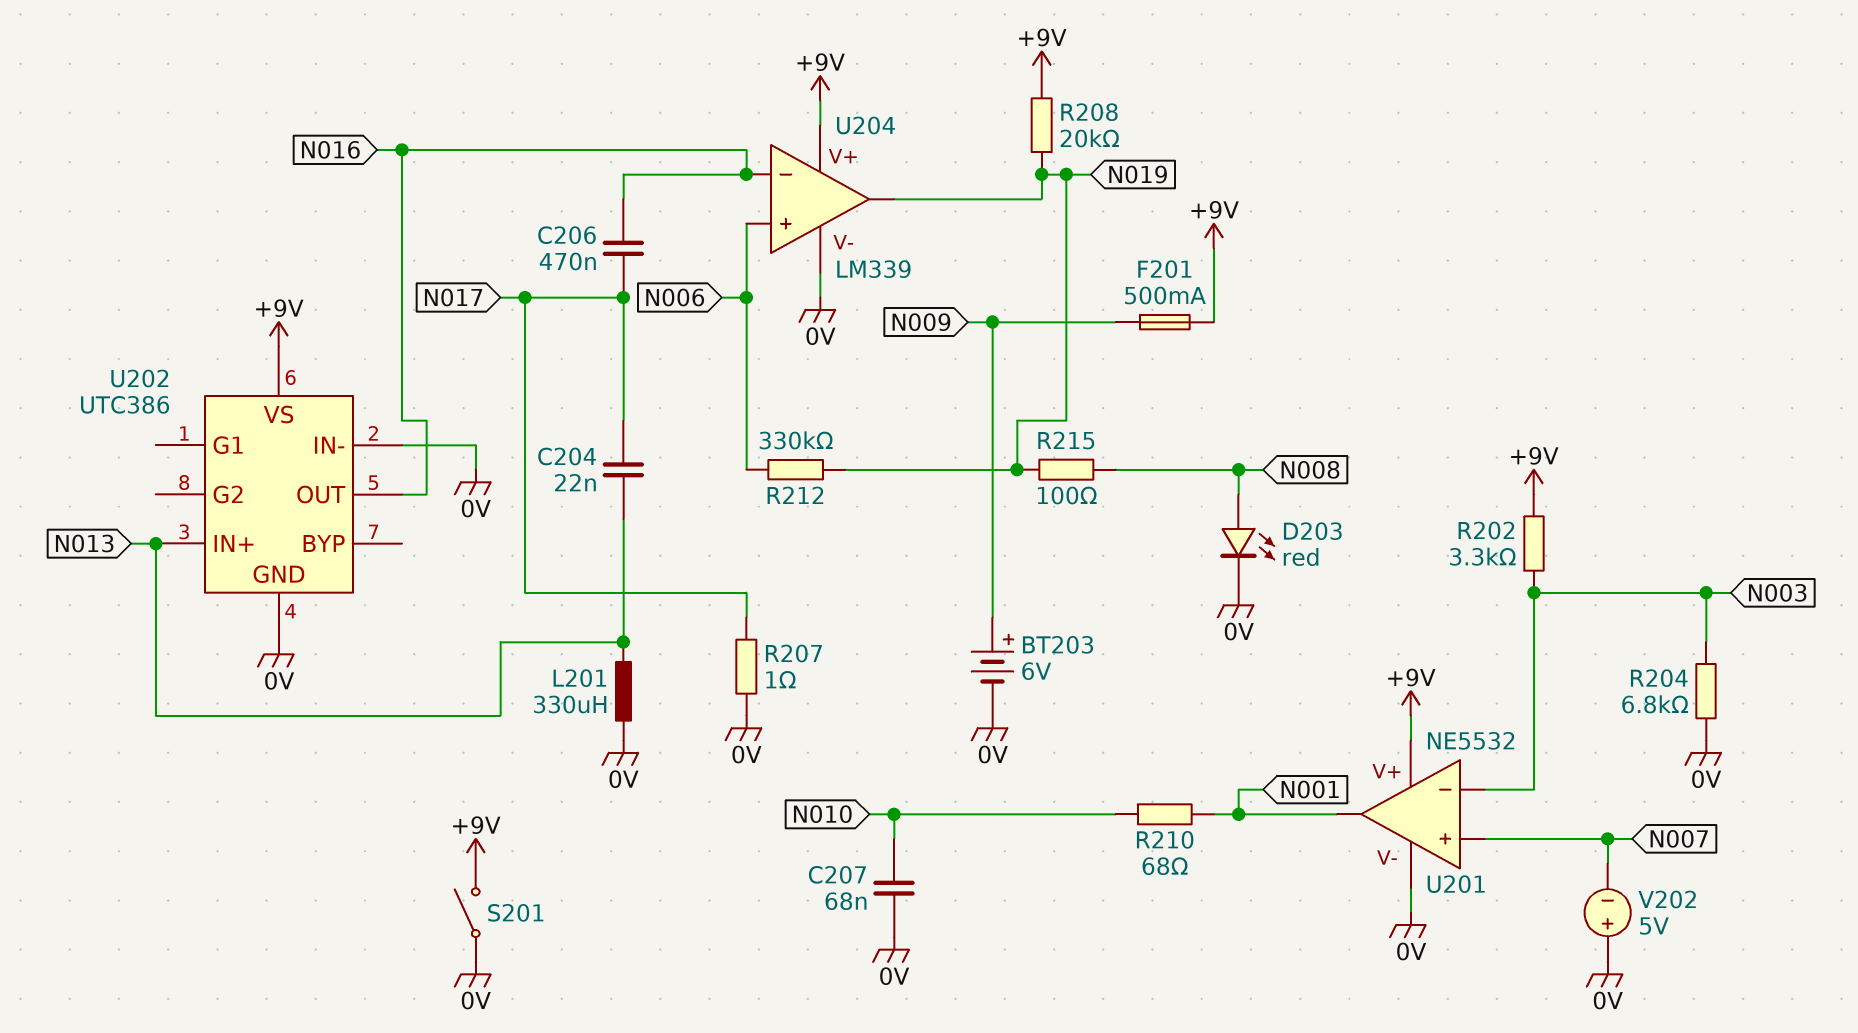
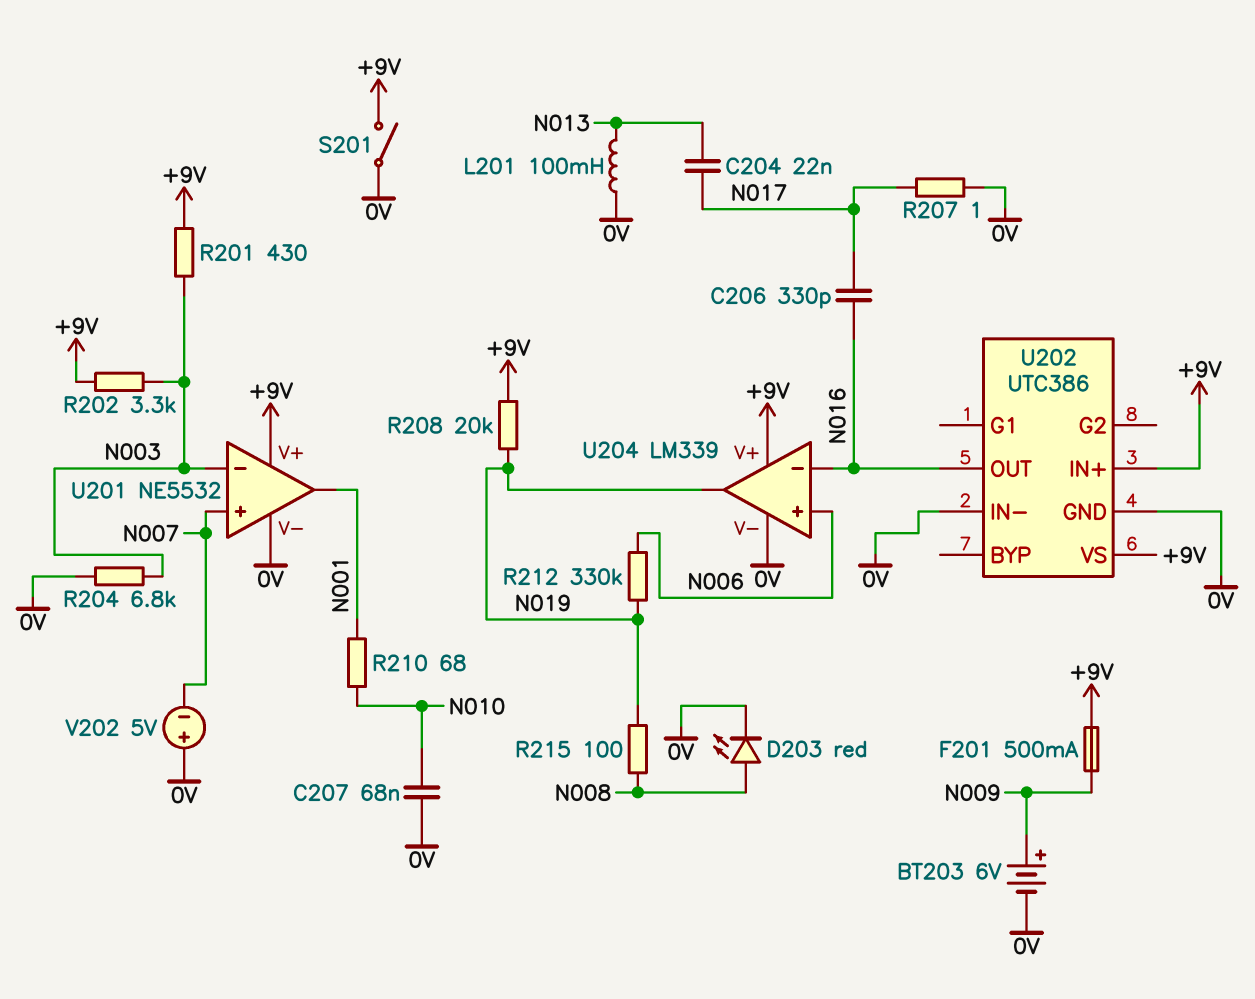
C206: 470nF (N016, N017) -> 330pF (N016, N017)
L201: 330uH (0V, N013) -> 100mH (0V, N013)
R201: none -> 430 (+9V, N003)
U202 pin IN+: N013 -> +9V

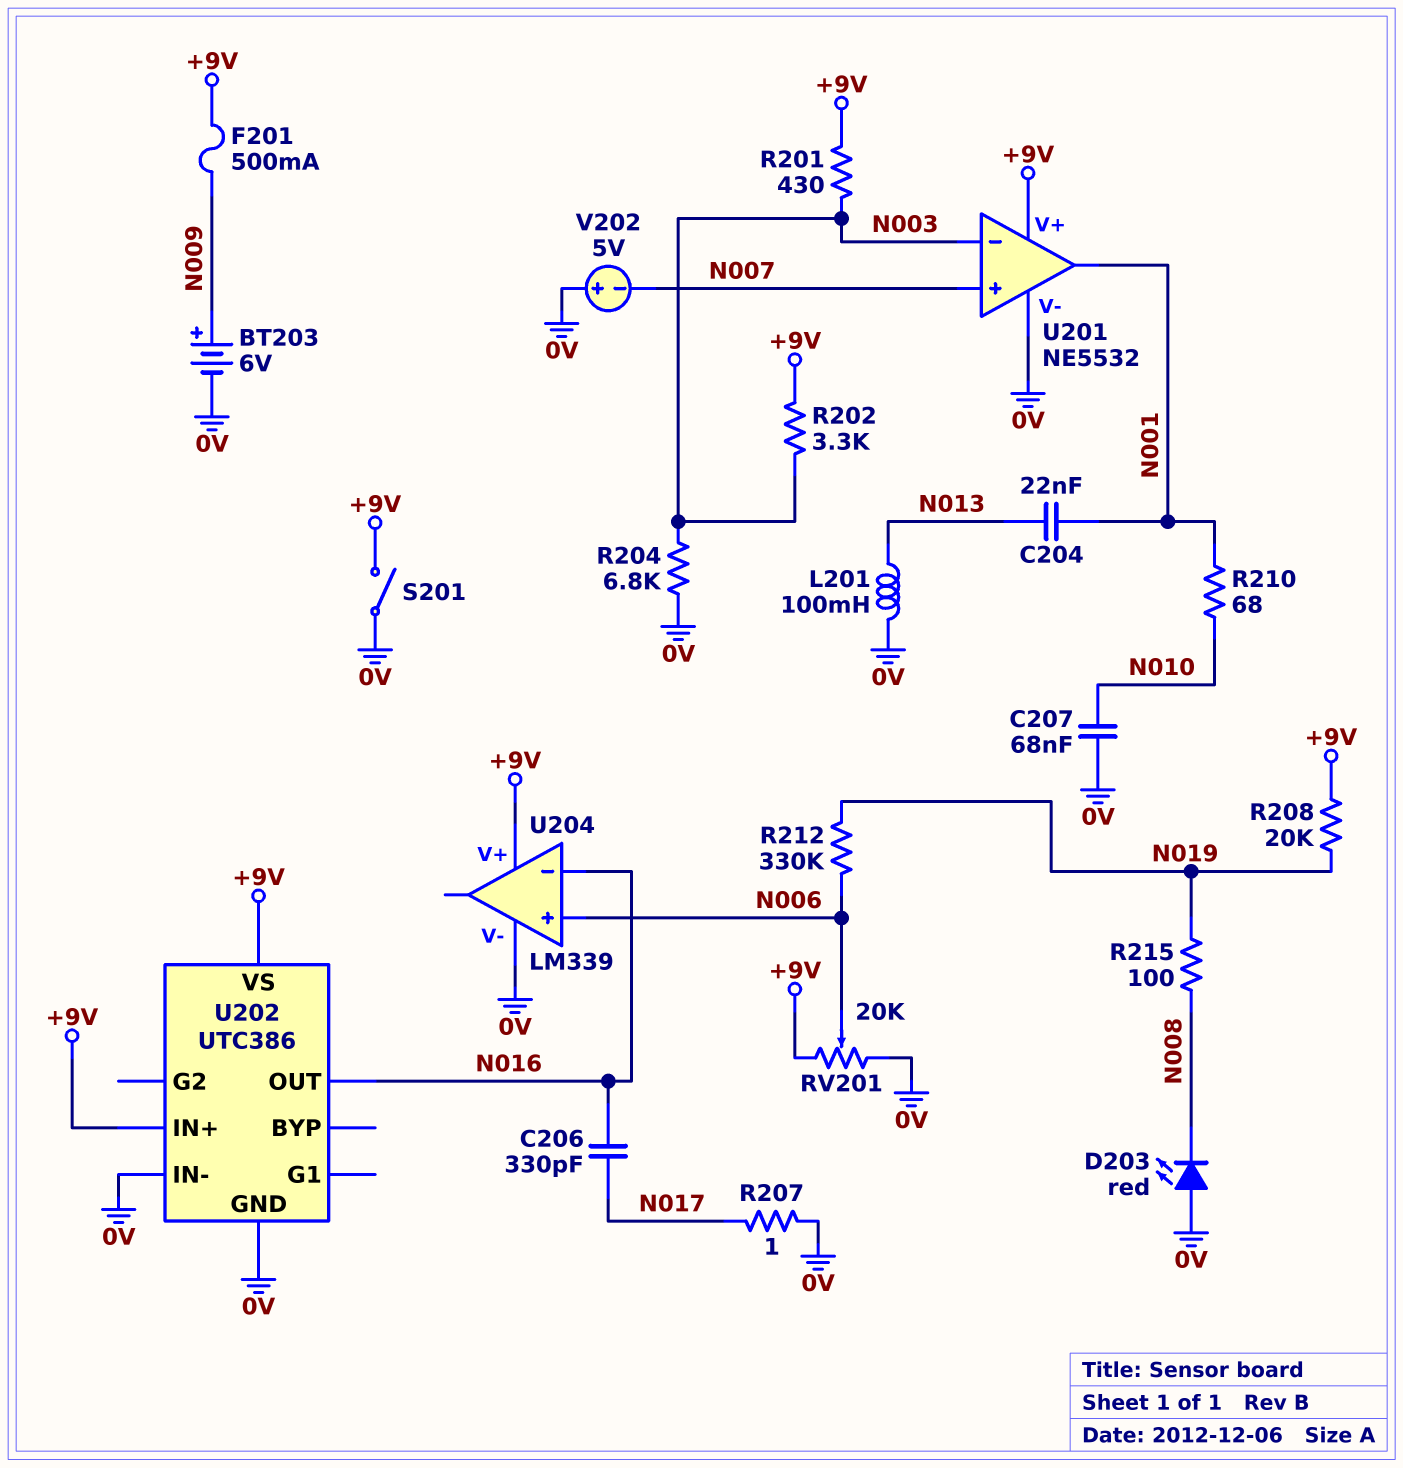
C204: 22nF (N013, N017) -> 22nF (N001, N013)
D203: LED red (A N008, K 0V) -> LED red (A 0V, K N008)
RV201: none -> 20k (+9V, 0V, wiper N006)
U204 pin out: N019 -> none

